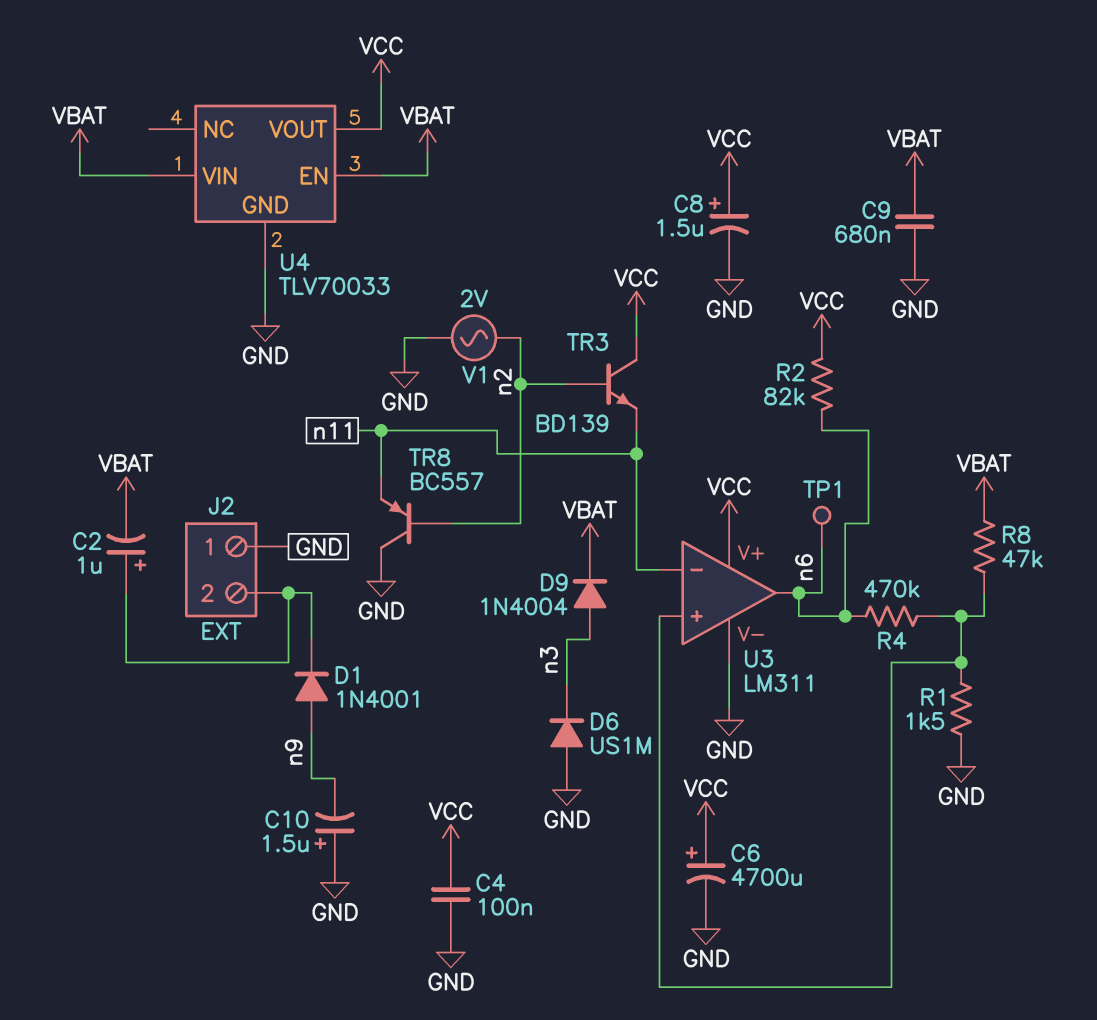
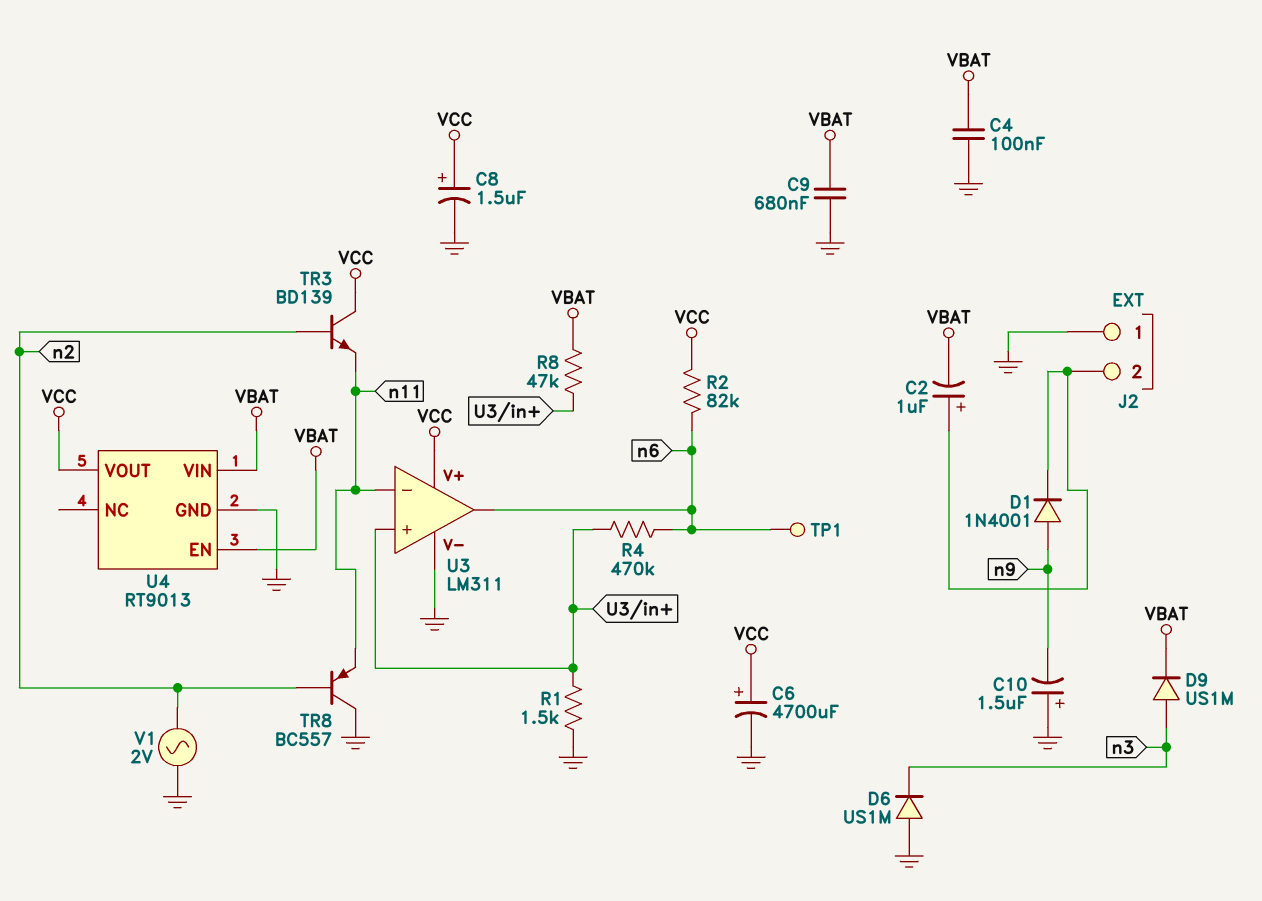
C4: 100nF (GND, VCC) -> 100nF (GND, VBAT)
D9: diode 1N4004 (A n3, K VBAT) -> diode US1M (A n3, K VBAT)
U4: TLV70033 -> RT9013

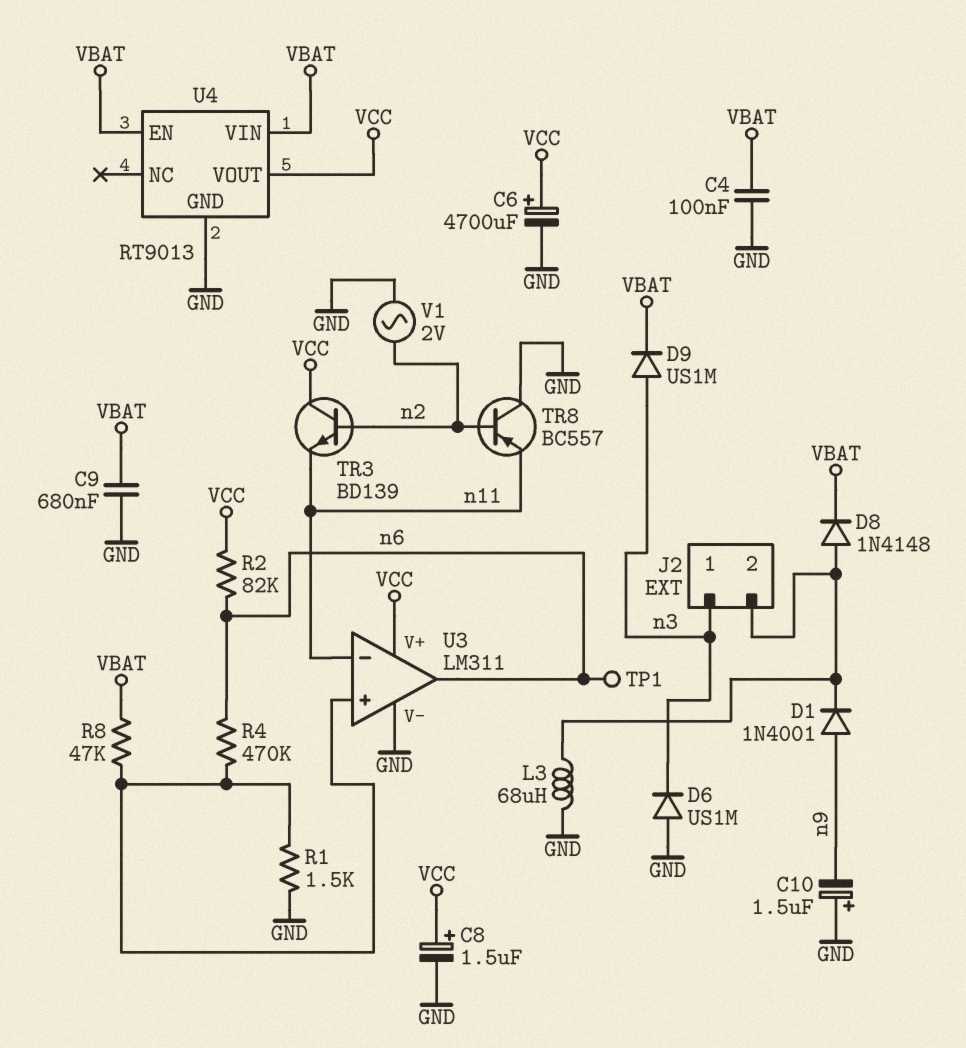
C2: 1uF (plus J2/2, minus VBAT) -> none
D8: none -> diode 1N4148 (A J2/2, K VBAT)
J2 pin 1: GND -> n3
L3: none -> 68uH (GND, J2/2)

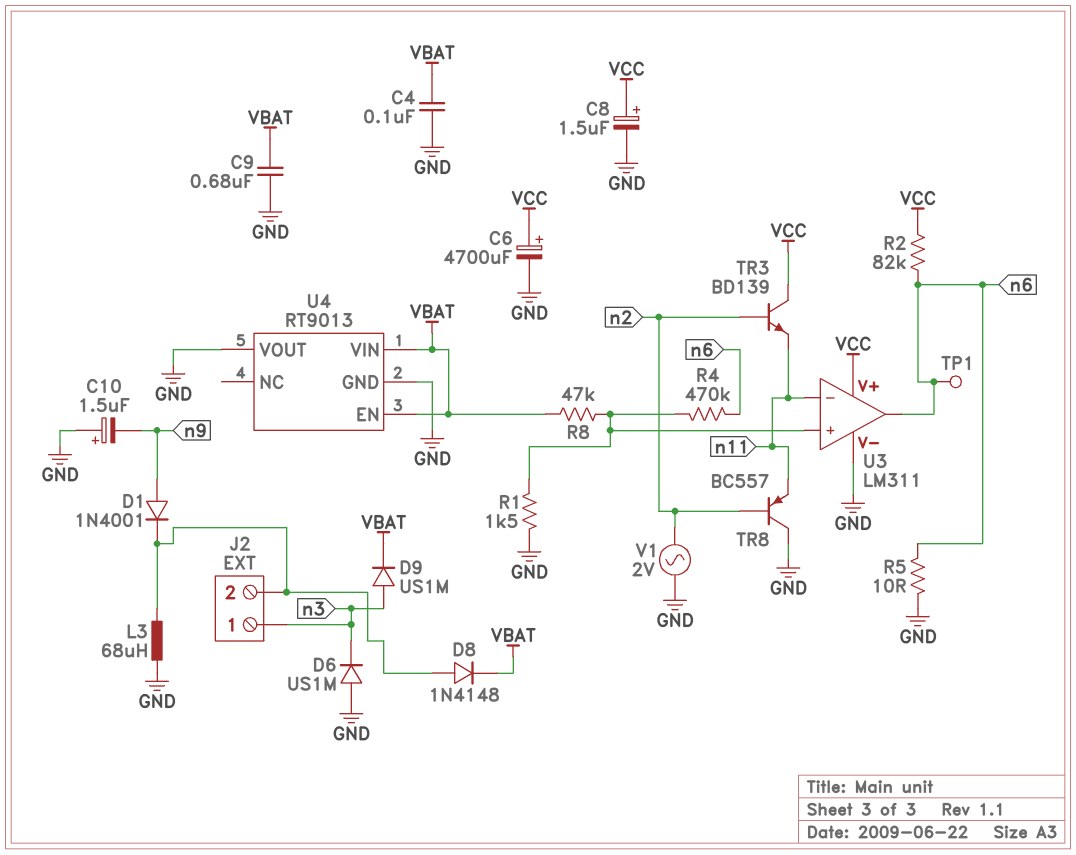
R5: none -> 10 (GND, n6)
U4 pin VOUT: VCC -> GND

